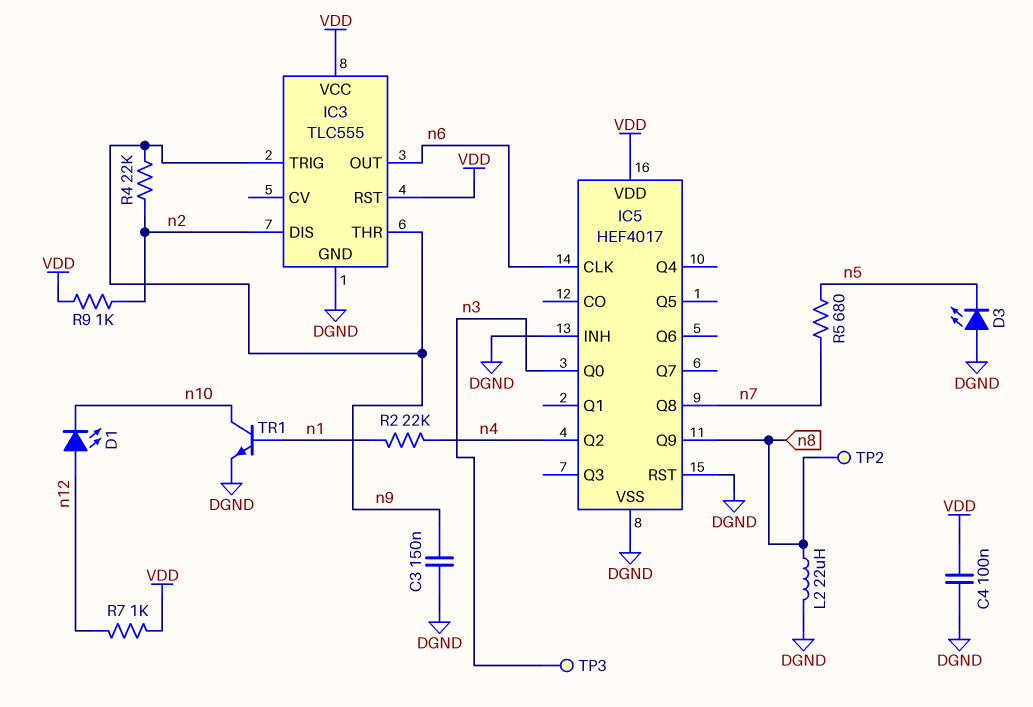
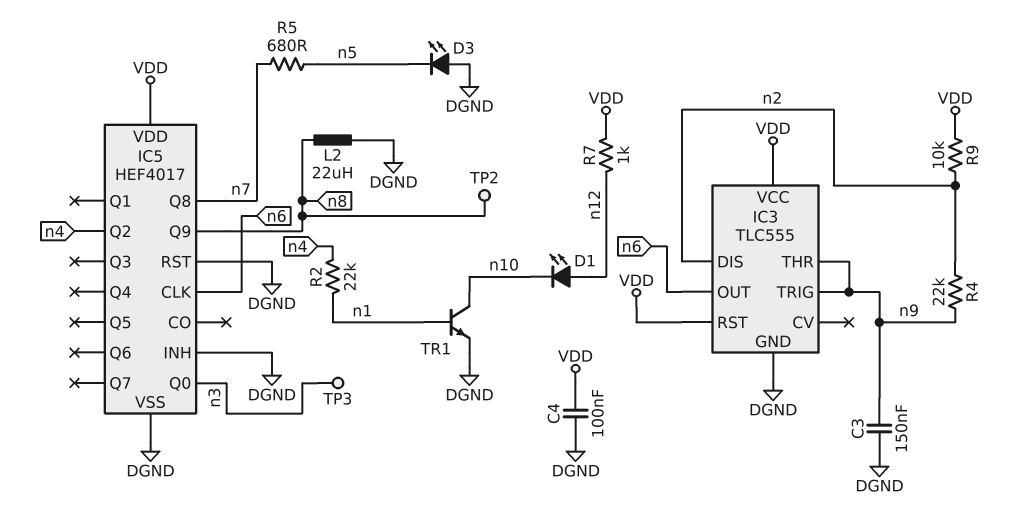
R9: 1k (VDD, n2) -> 10k (VDD, n2)

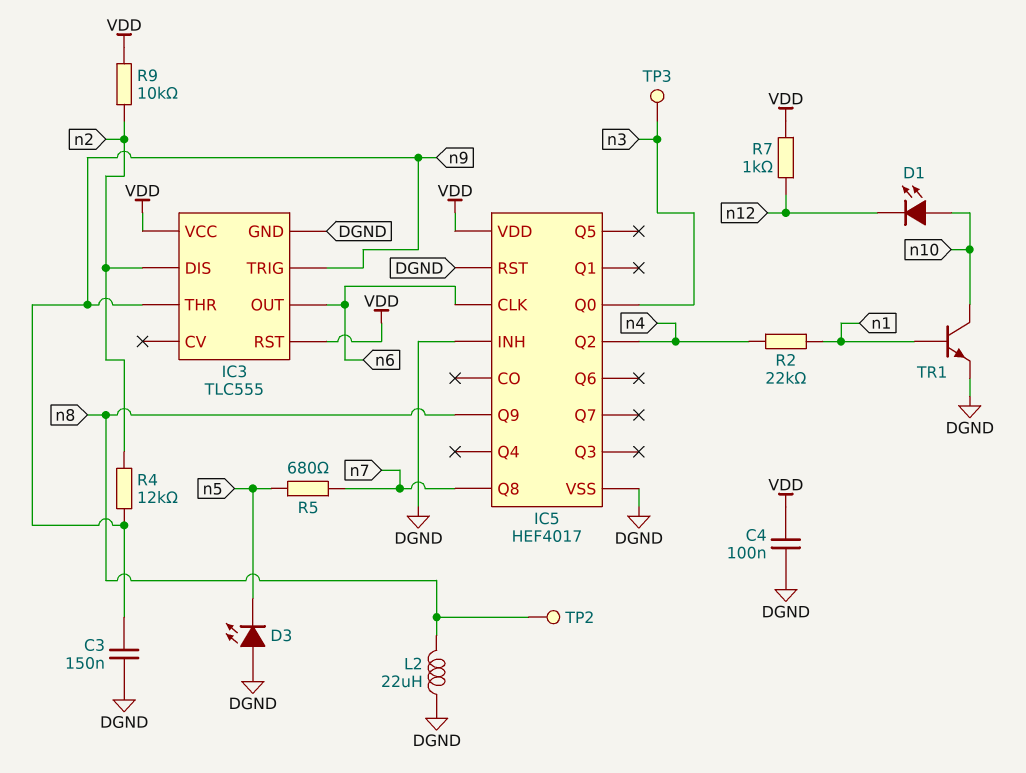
D1: LED (A n12, K n10) -> LED (A n10, K n12)
R4: 22k (n2, n9) -> 12k (n2, n9)

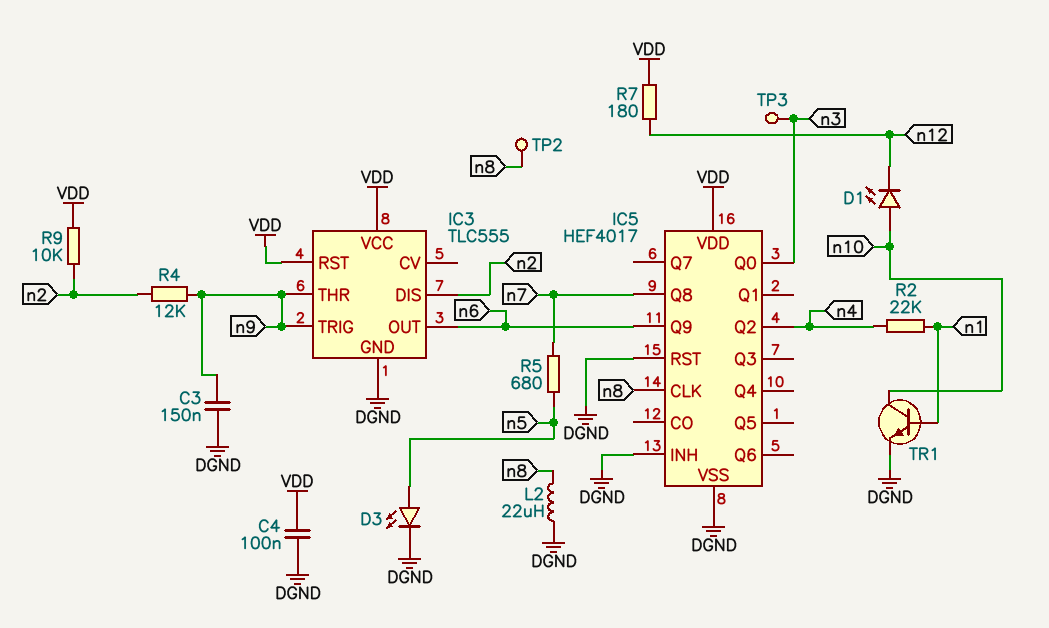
D3: LED (A DGND, K n5) -> LED (A n5, K DGND)
IC5 pin CLK: n6 -> n8
IC5 pin Q9: n8 -> n6
R7: 1k (VDD, n12) -> 180 (VDD, n12)

